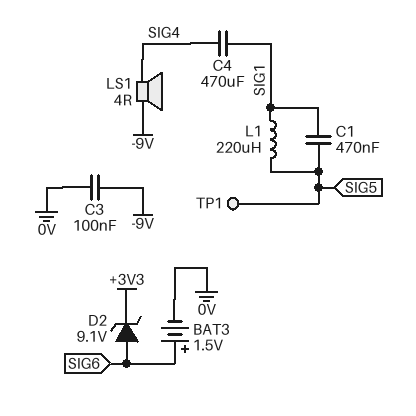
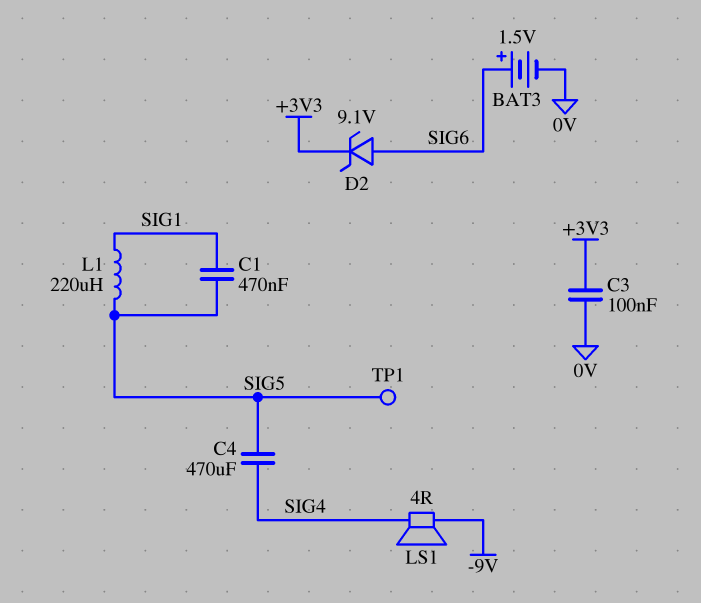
C3: 100nF (-9V, 0V) -> 100nF (+3V3, 0V)
C4: 470uF (SIG1, SIG4) -> 470uF (SIG4, SIG5)

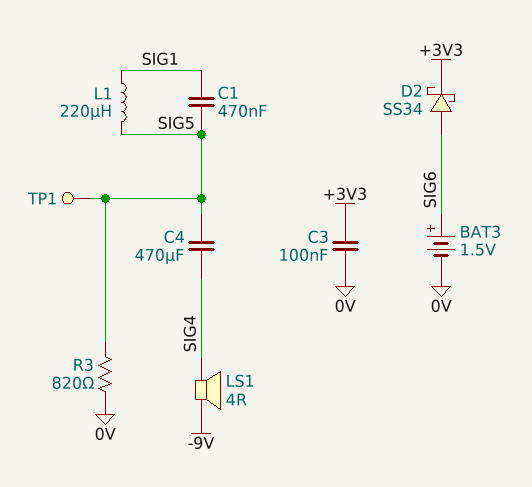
D2: zener 9.1V (A SIG6, K +3V3) -> schottky SS34 (A SIG6, K +3V3)
R3: none -> 820 (0V, SIG5)

